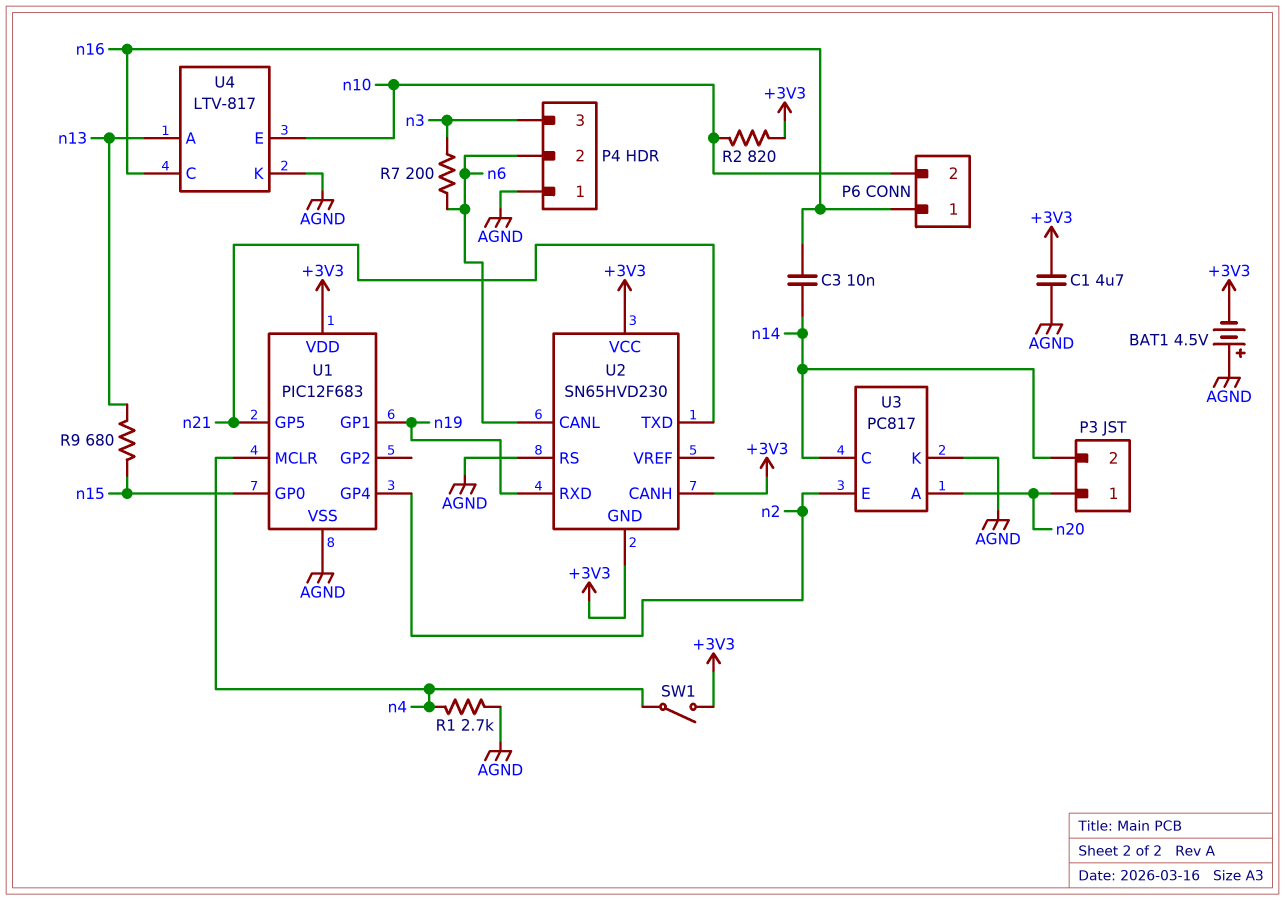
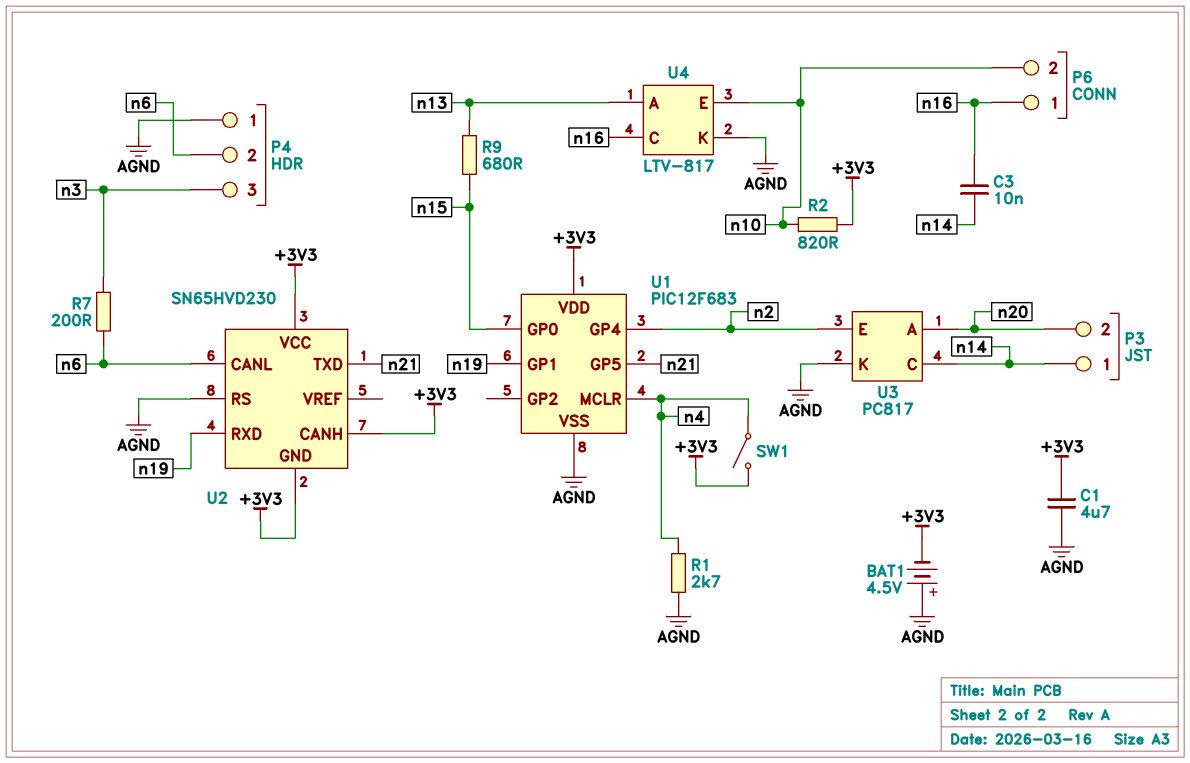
P3 pin 1: n20 -> n14
P3 pin 2: n14 -> n20

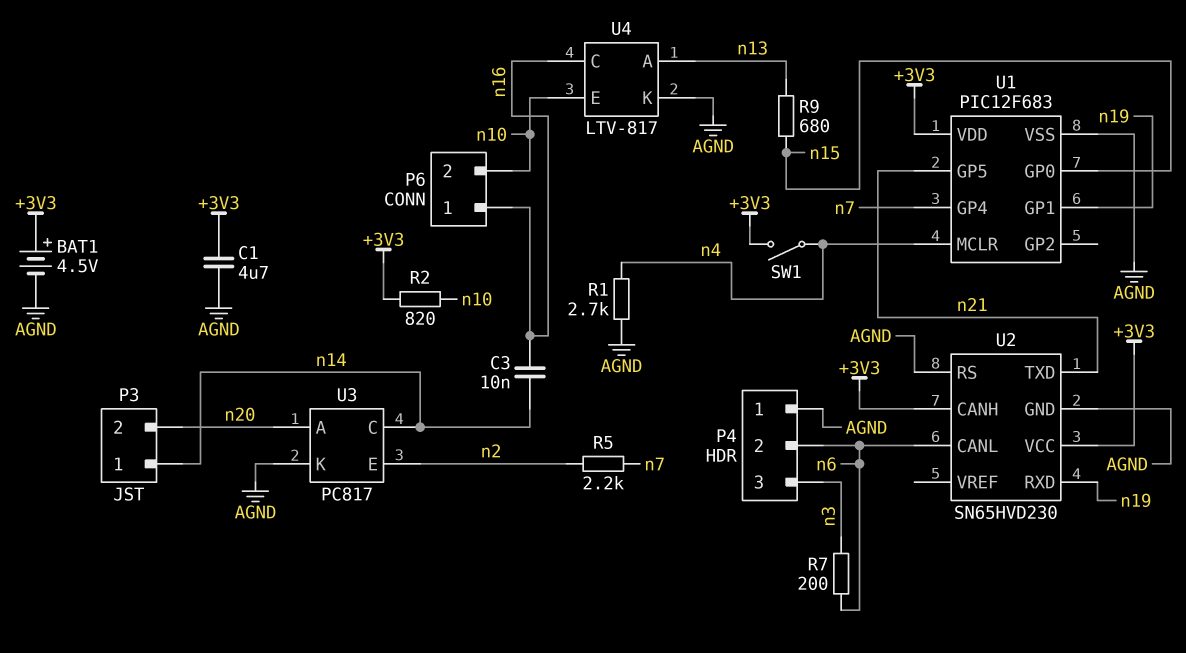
BAT1: 4.5V (plus AGND, minus +3V3) -> 4.5V (plus +3V3, minus AGND)
R5: none -> 2.2k (n2, n7)
U1 pin GP4: n2 -> n7
U2 pin GND: +3V3 -> AGND

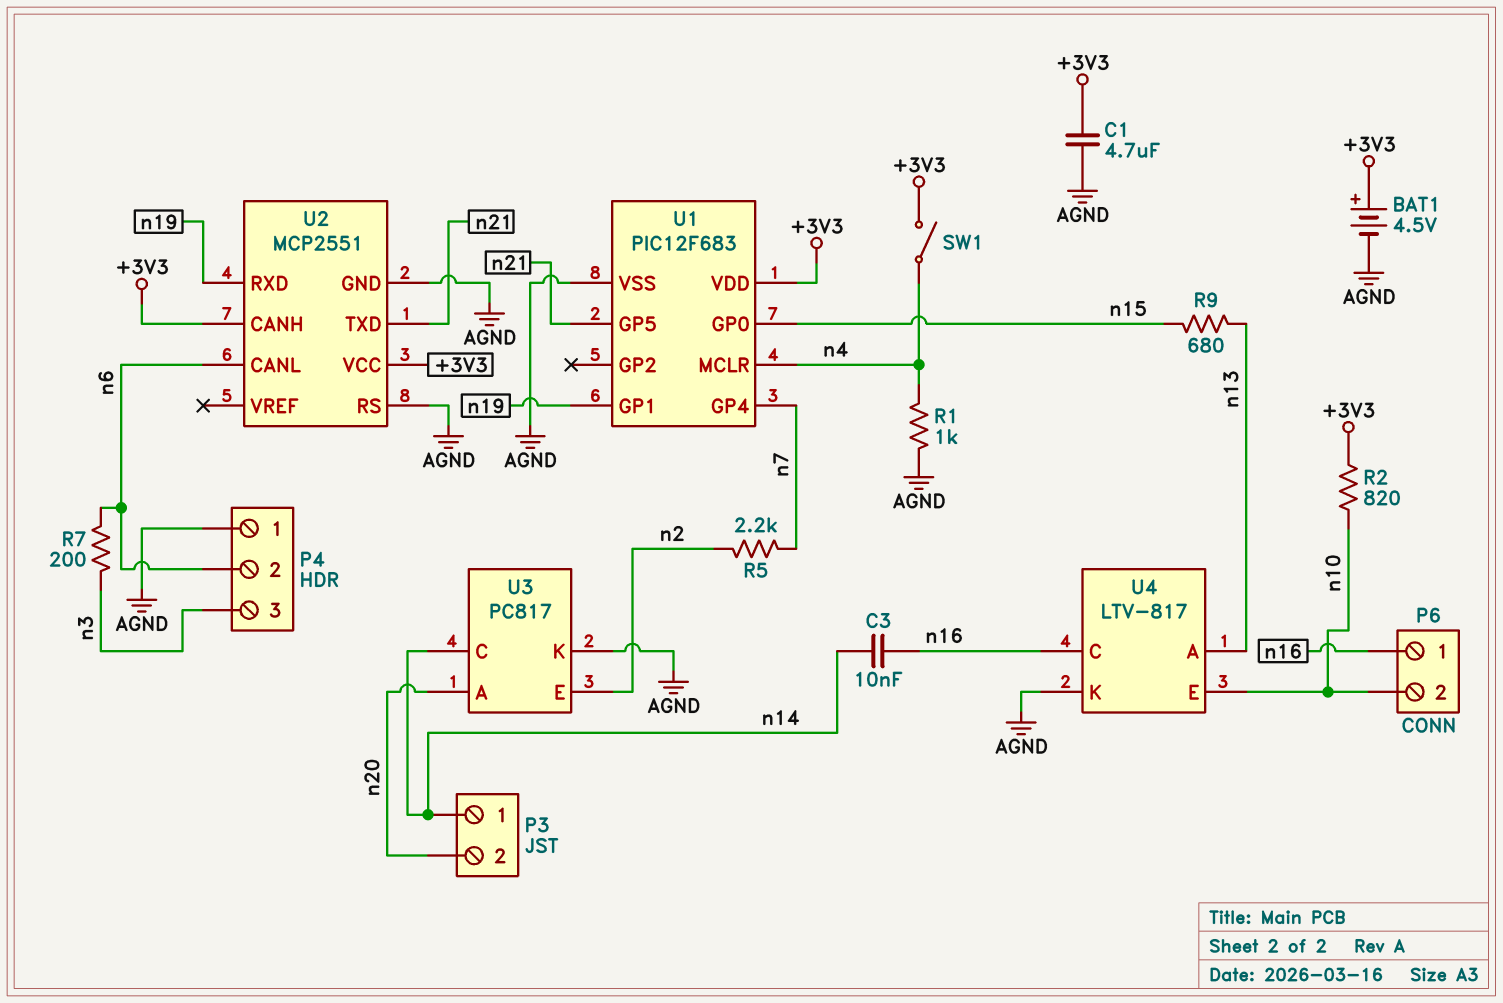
R1: 2.7k (AGND, n4) -> 1k (AGND, n4)
U2: SN65HVD230 -> MCP2551

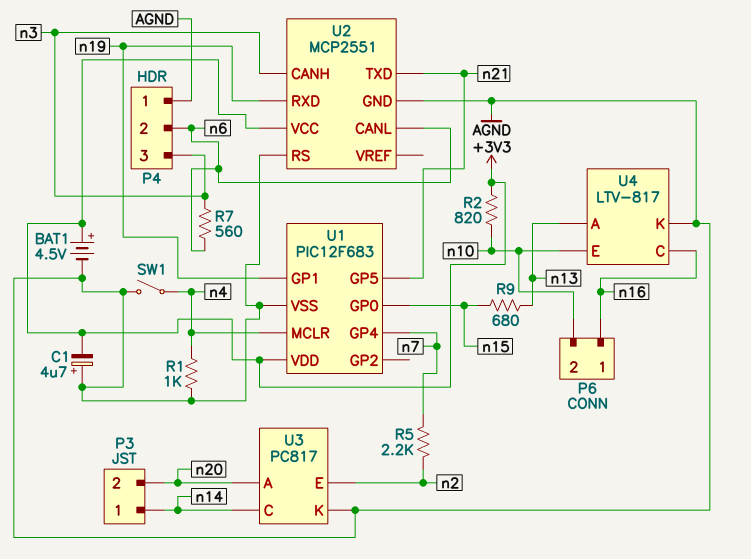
C1: 4.7uF (+3V3, AGND) -> 4.7uF (plus AGND, minus +3V3)
C3: 10nF (n14, n16) -> none
R7: 200 (n3, n6) -> 560 (n3, n6)
SW1: switch (+3V3, n4) -> switch (AGND, n4)
U2 pin CANH: +3V3 -> n3

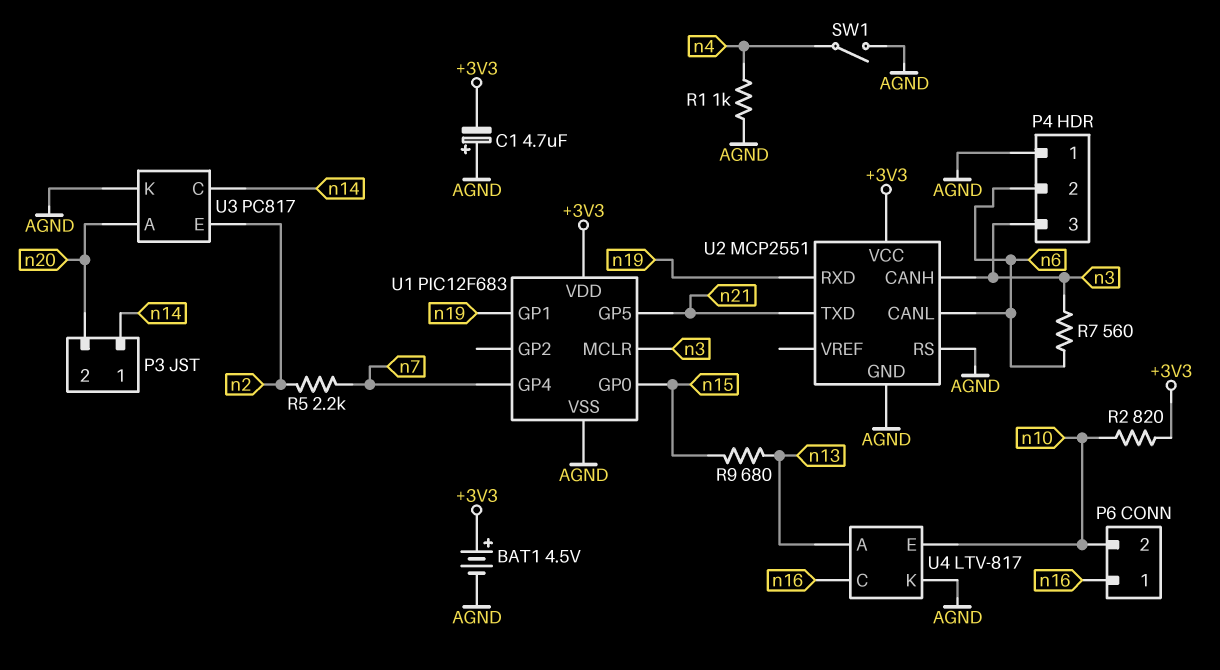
U1 pin MCLR: n4 -> n3

